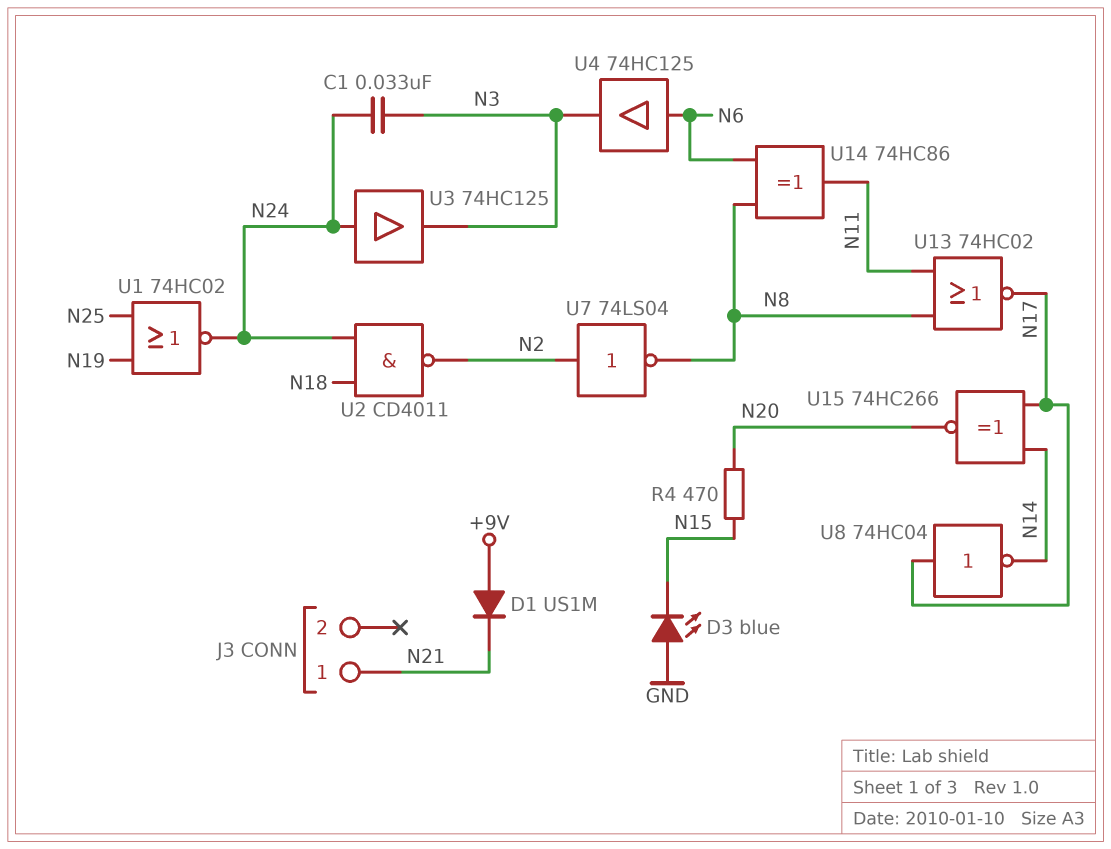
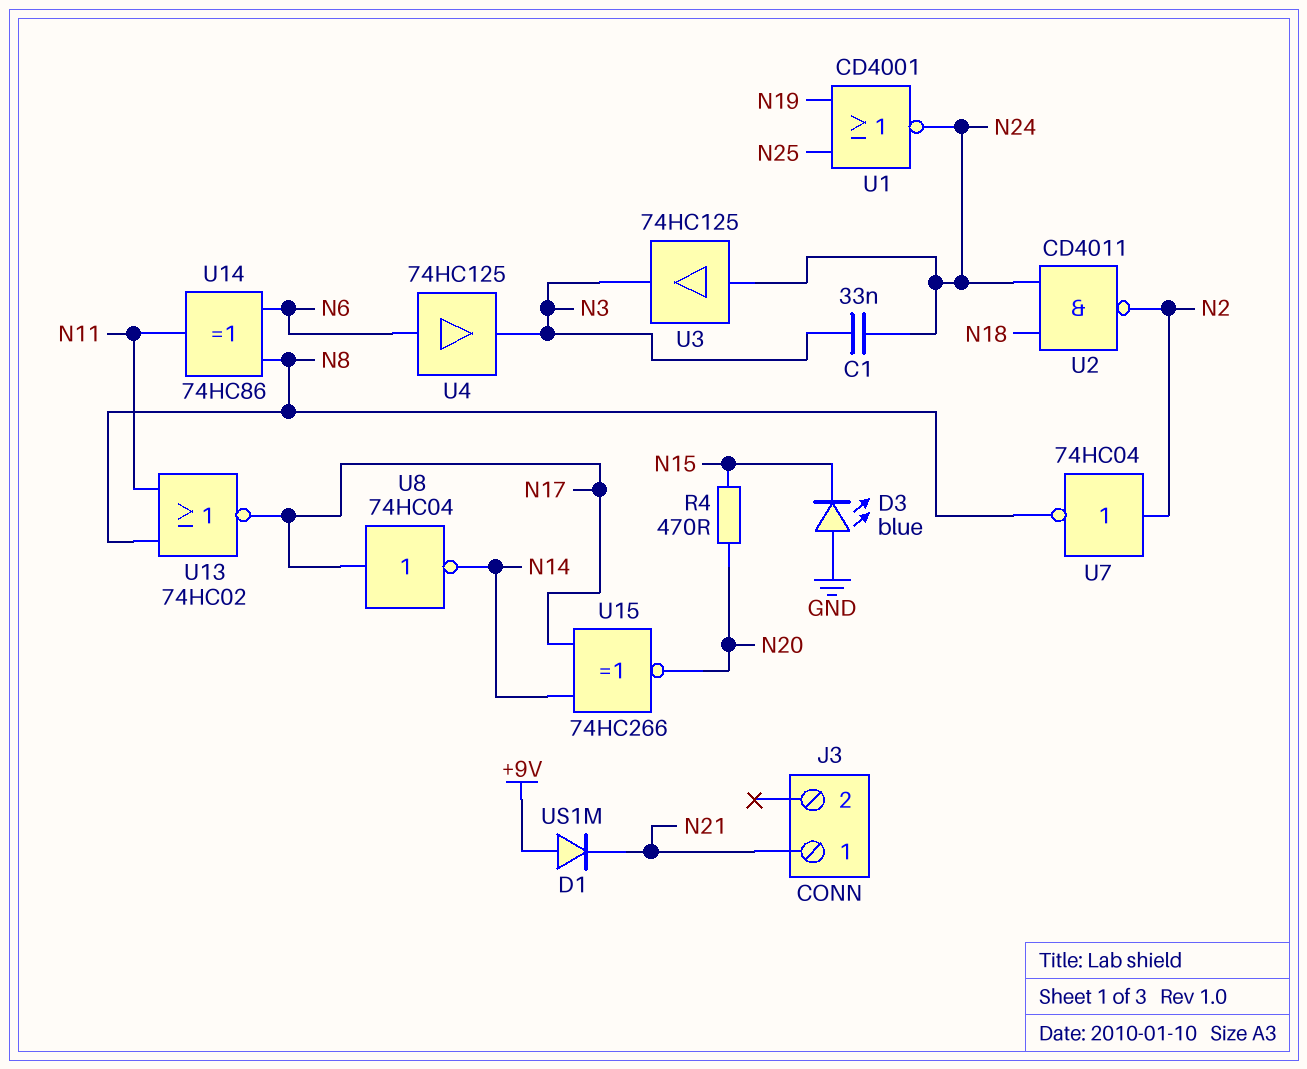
U1: NOR 74HC02 (in N19, in N25, out N24) -> NOR CD4001 (in N19, in N25, out N24)
U7: NOT 74LS04 (in N2, out N8) -> NOT 74HC04 (in N2, out N8)

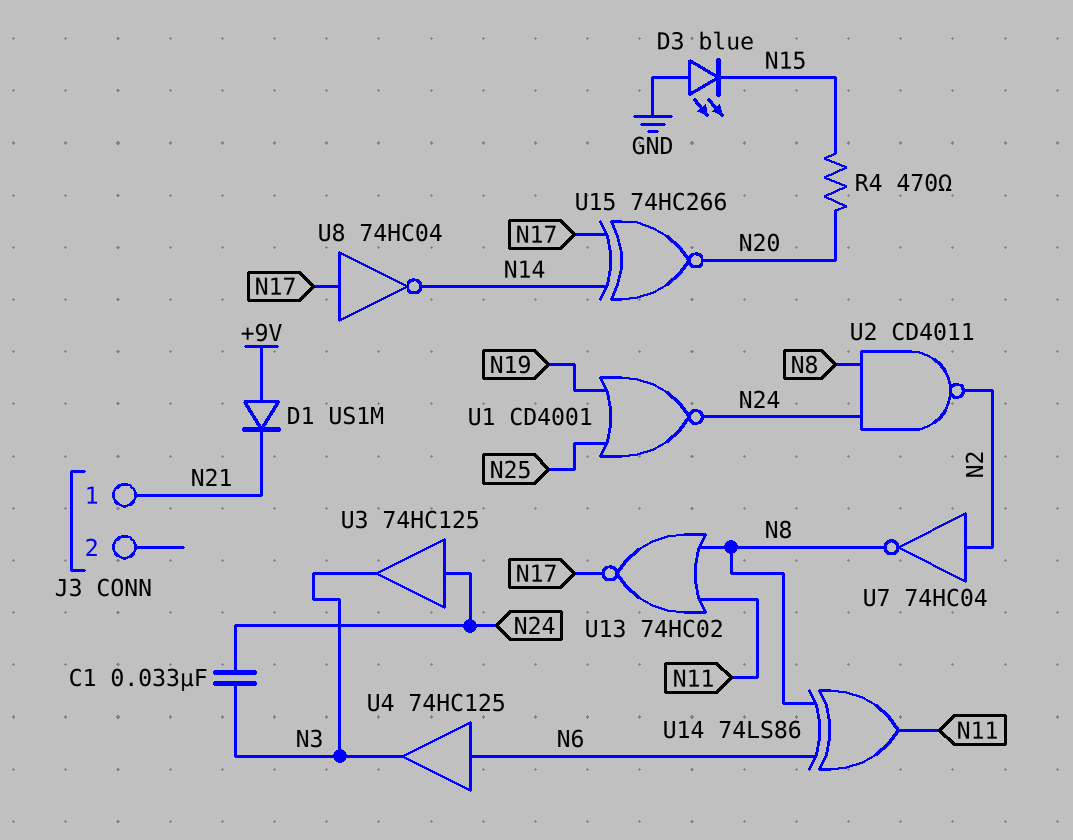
U2: NAND CD4011 (in N18, in N24, out N2) -> NAND CD4011 (in N8, in N24, out N2)
U14: XOR 74HC86 (in N6, in N8, out N11) -> XOR 74LS86 (in N6, in N8, out N11)

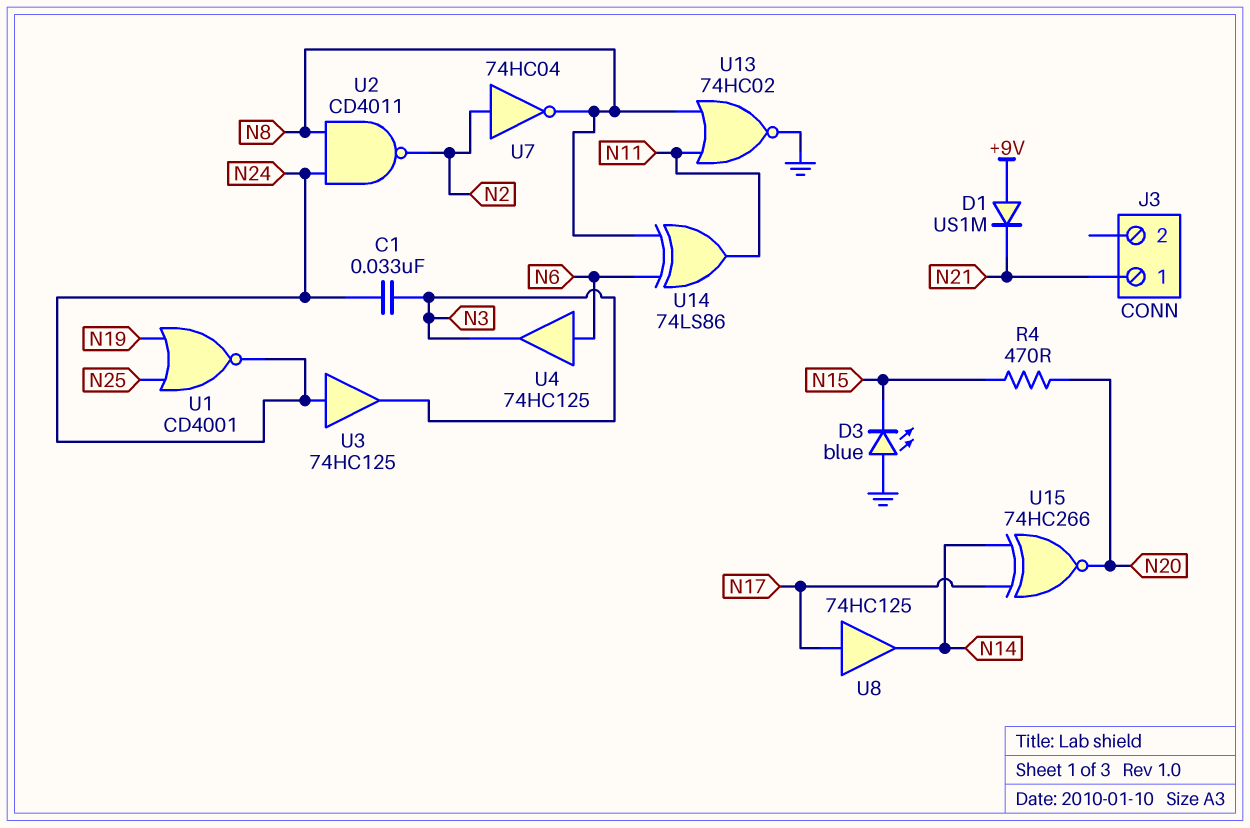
U8: NOT 74HC04 (in N17, out N14) -> buffer 74HC125 (in N17, out N14)
U13: NOR 74HC02 (in N8, in N11, out N17) -> NOR 74HC02 (in N8, in N11, out GND)

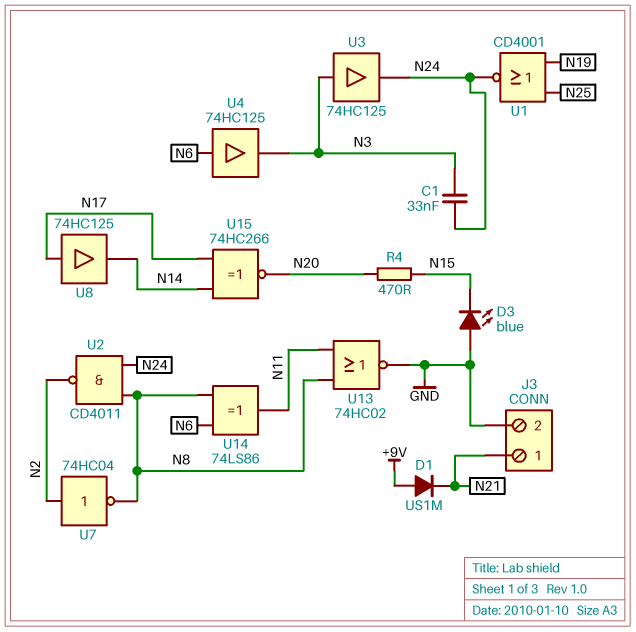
J3 pin 2: none -> GND
U3: buffer 74HC125 (in N24, out N3) -> buffer 74HC125 (in N3, out N24)

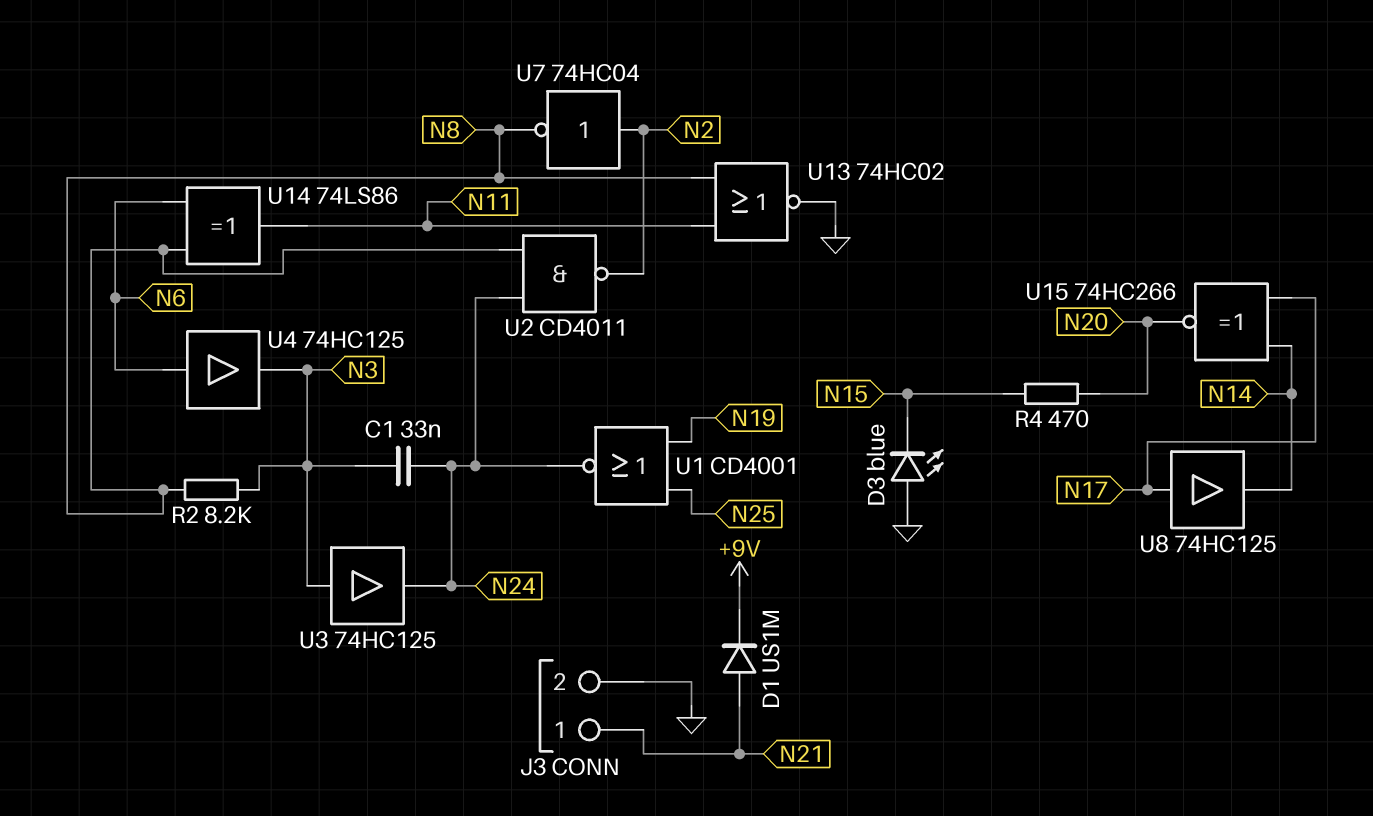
D1: diode US1M (A +9V, K N21) -> diode US1M (A N21, K +9V)
R2: none -> 8.2k (N3, N8)

